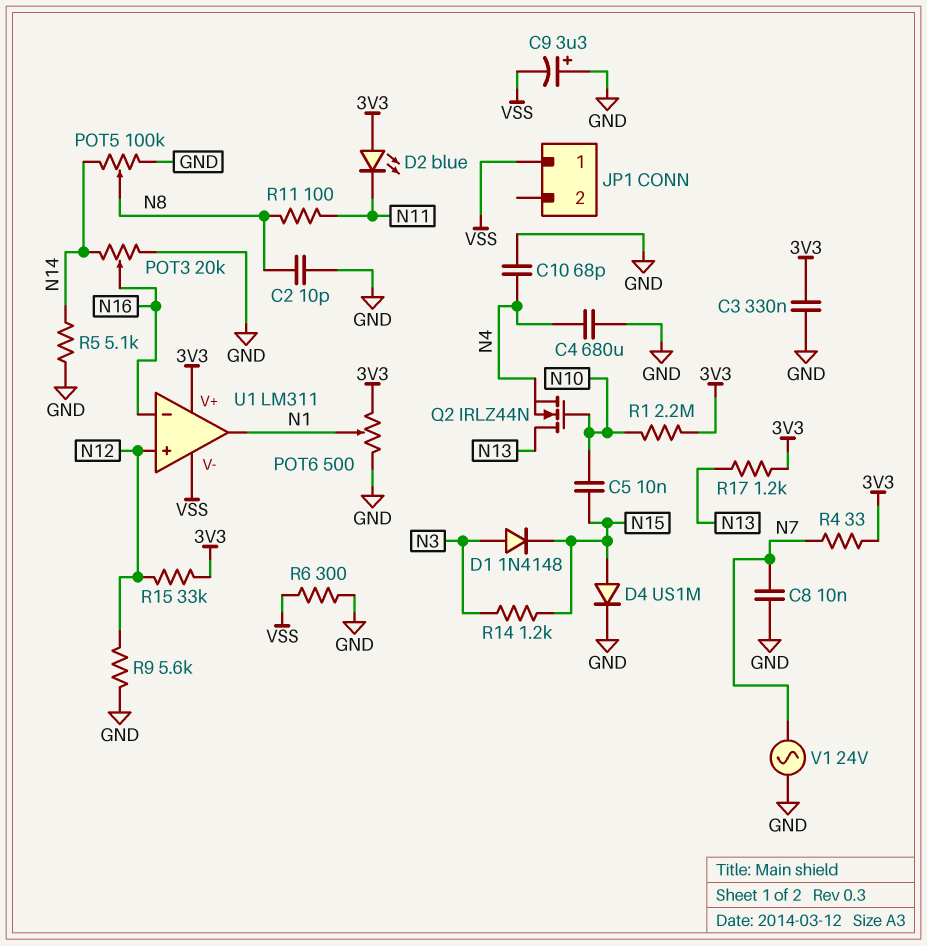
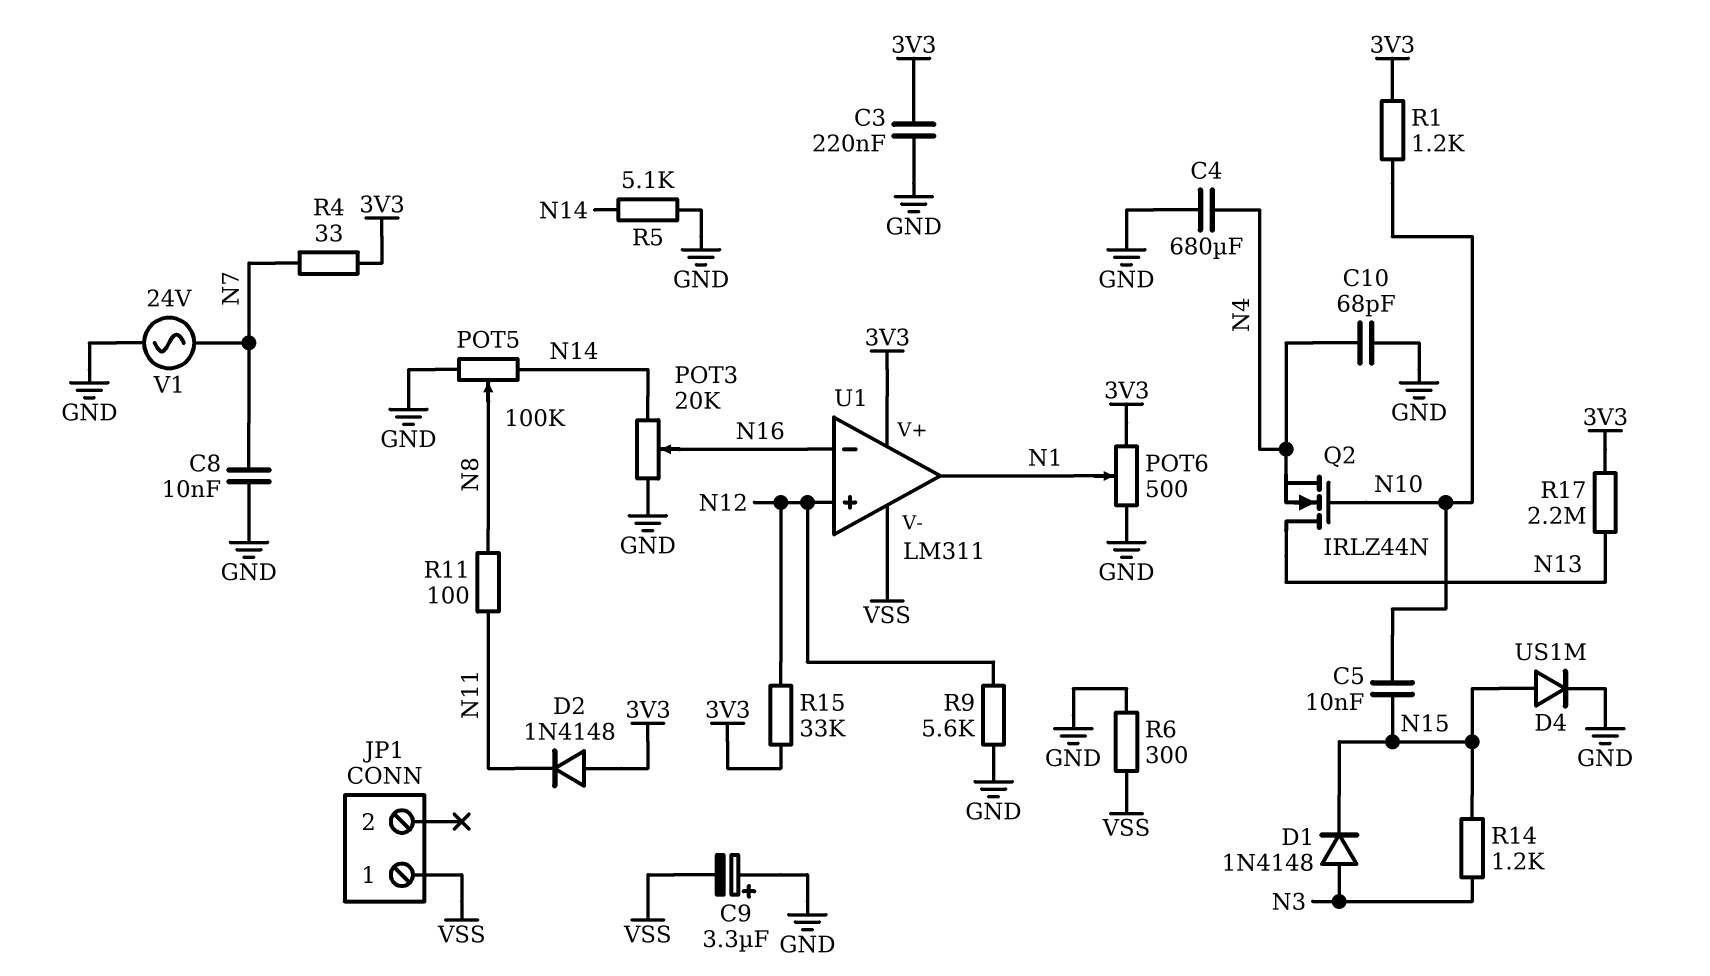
C2: 10pF (GND, N8) -> none
C3: 330nF (3V3, GND) -> 220nF (3V3, GND)
D2: LED blue (A 3V3, K N11) -> diode 1N4148 (A 3V3, K N11)
R1: 2.2M (3V3, N10) -> 1.2k (3V3, N10)
R17: 1.2k (3V3, N13) -> 2.2M (3V3, N13)

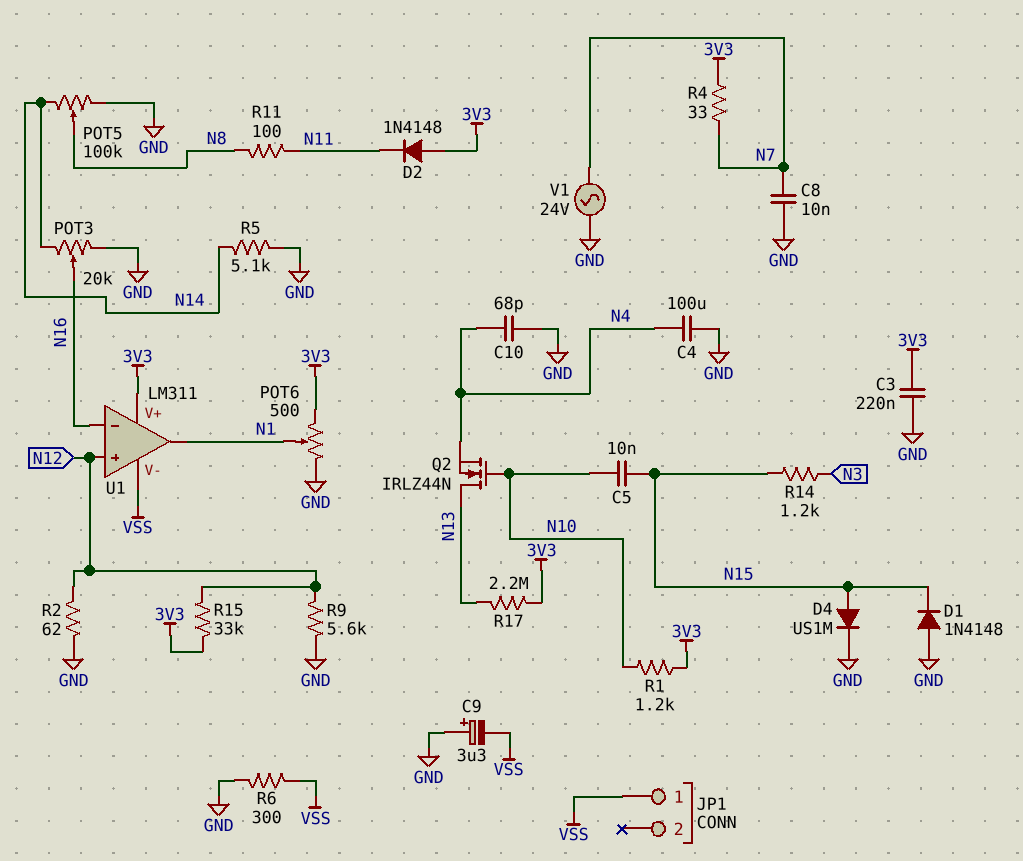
C4: 680uF (GND, N4) -> 100uF (GND, N4)
D1: diode 1N4148 (A N3, K N15) -> diode 1N4148 (A GND, K N15)
R2: none -> 62 (GND, N12)

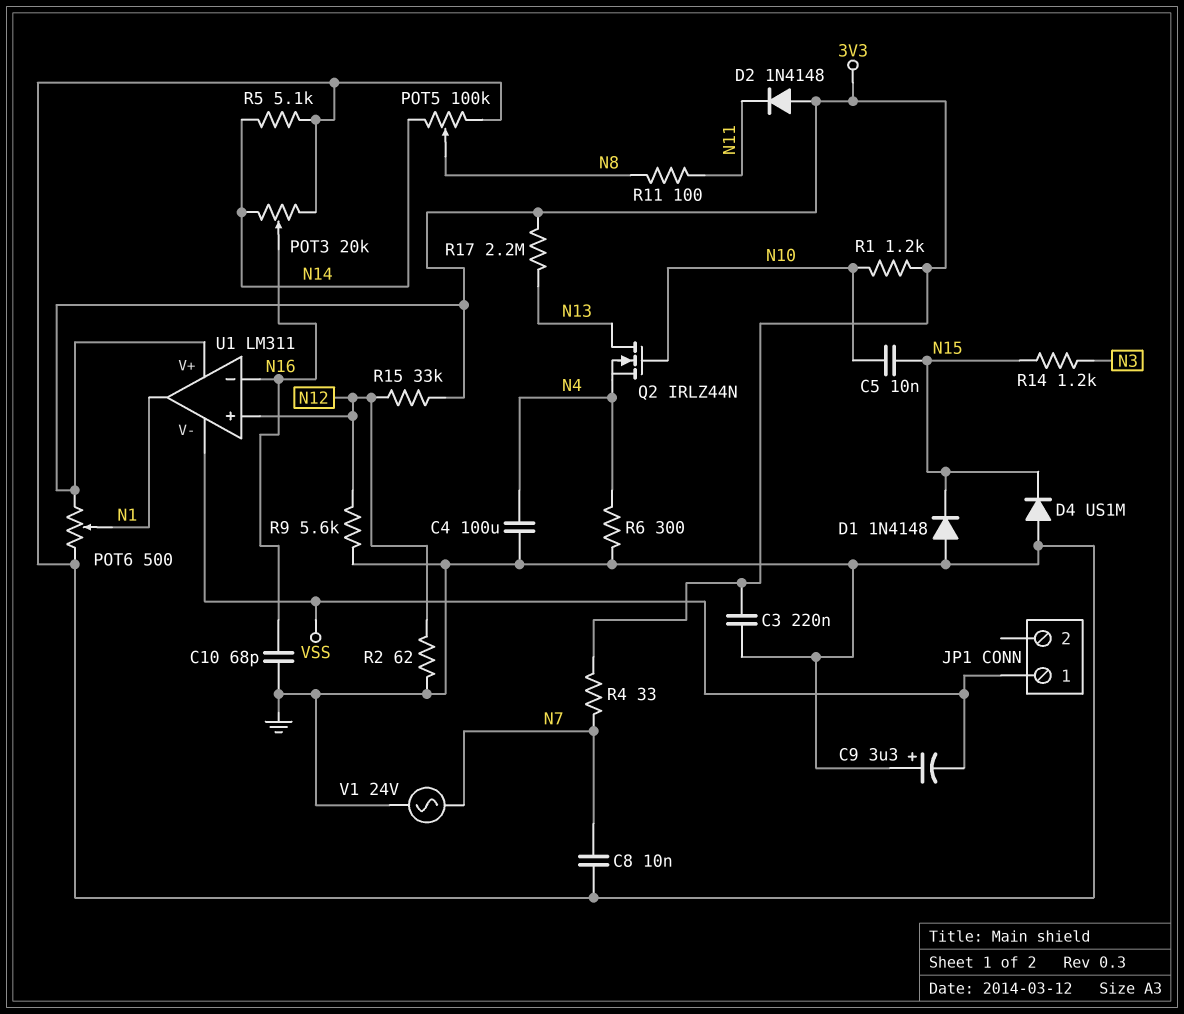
C10: 68pF (GND, N4) -> 68pF (GND, N16)
D4: diode US1M (A N15, K GND) -> diode US1M (A GND, K N15)
R6: 300 (GND, VSS) -> 300 (GND, N4)

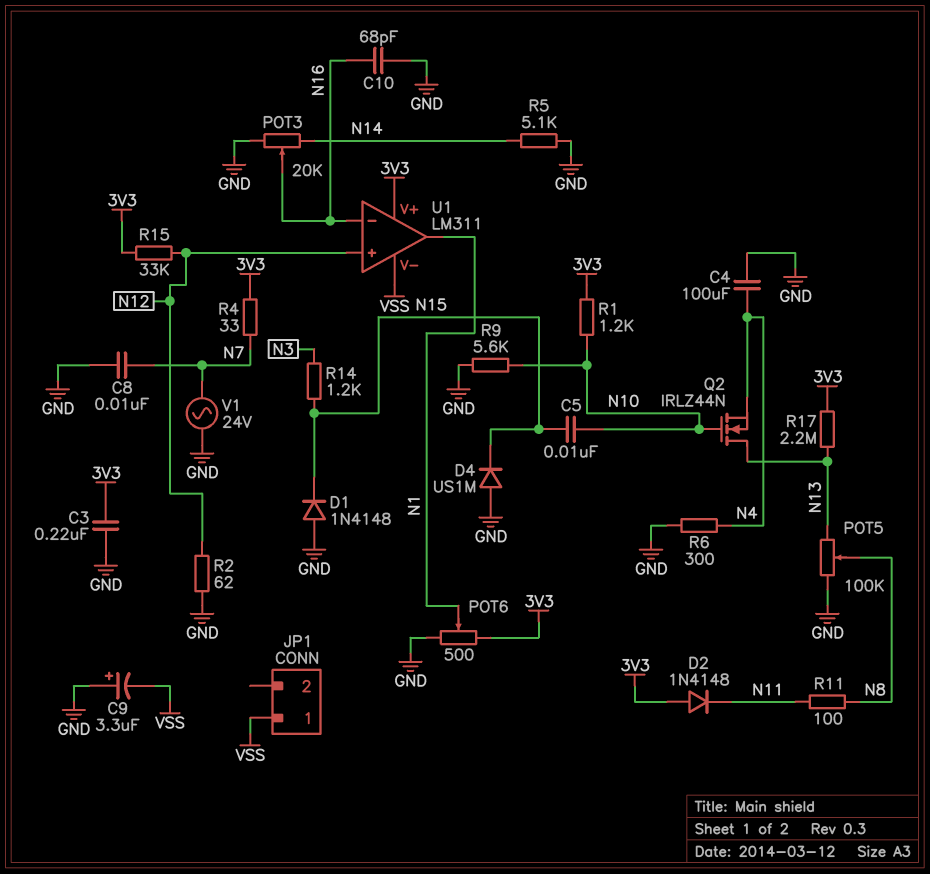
POT5: 100k (GND, N14, wiper N8) -> 100k (GND, N13, wiper N8)
R9: 5.6k (GND, N12) -> 5.6k (GND, N10)

